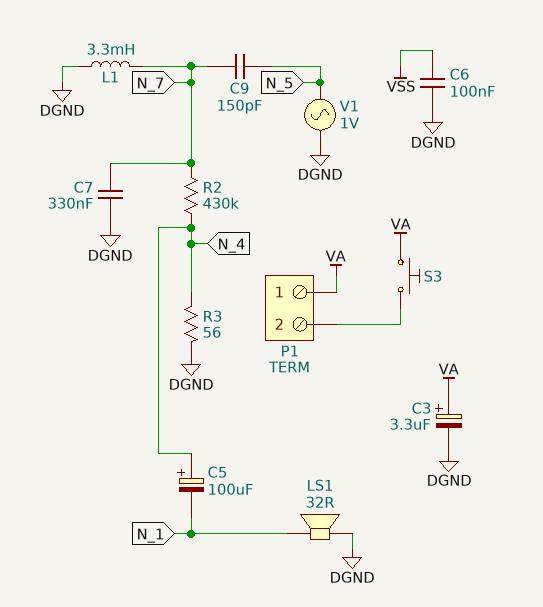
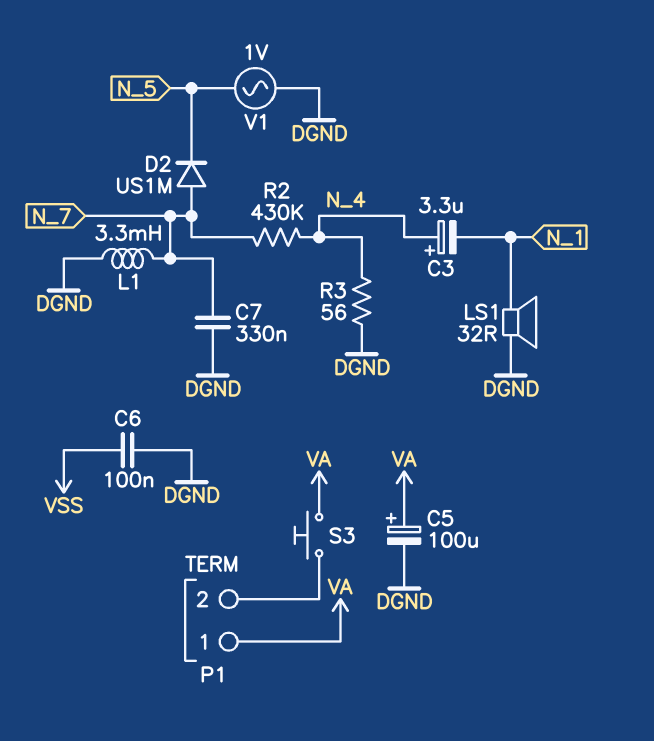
C3: 3.3uF (plus VA, minus DGND) -> 3.3uF (plus N_4, minus N_1)
C5: 100uF (plus N_4, minus N_1) -> 100uF (plus VA, minus DGND)
C9: 150pF (N_5, N_7) -> none
D2: none -> diode US1M (A N_7, K N_5)

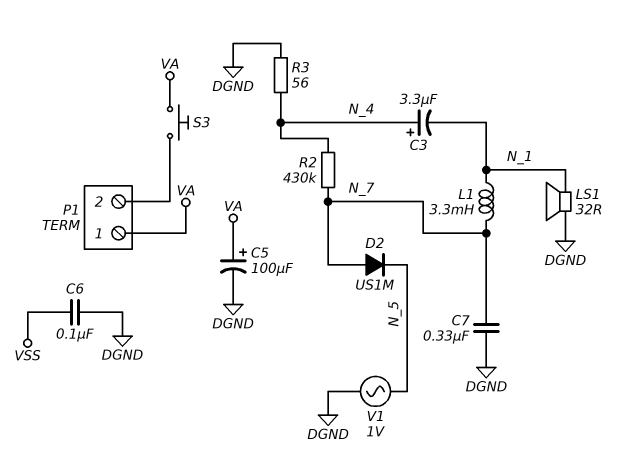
L1: 3.3mH (DGND, N_7) -> 3.3mH (N_1, N_7)

